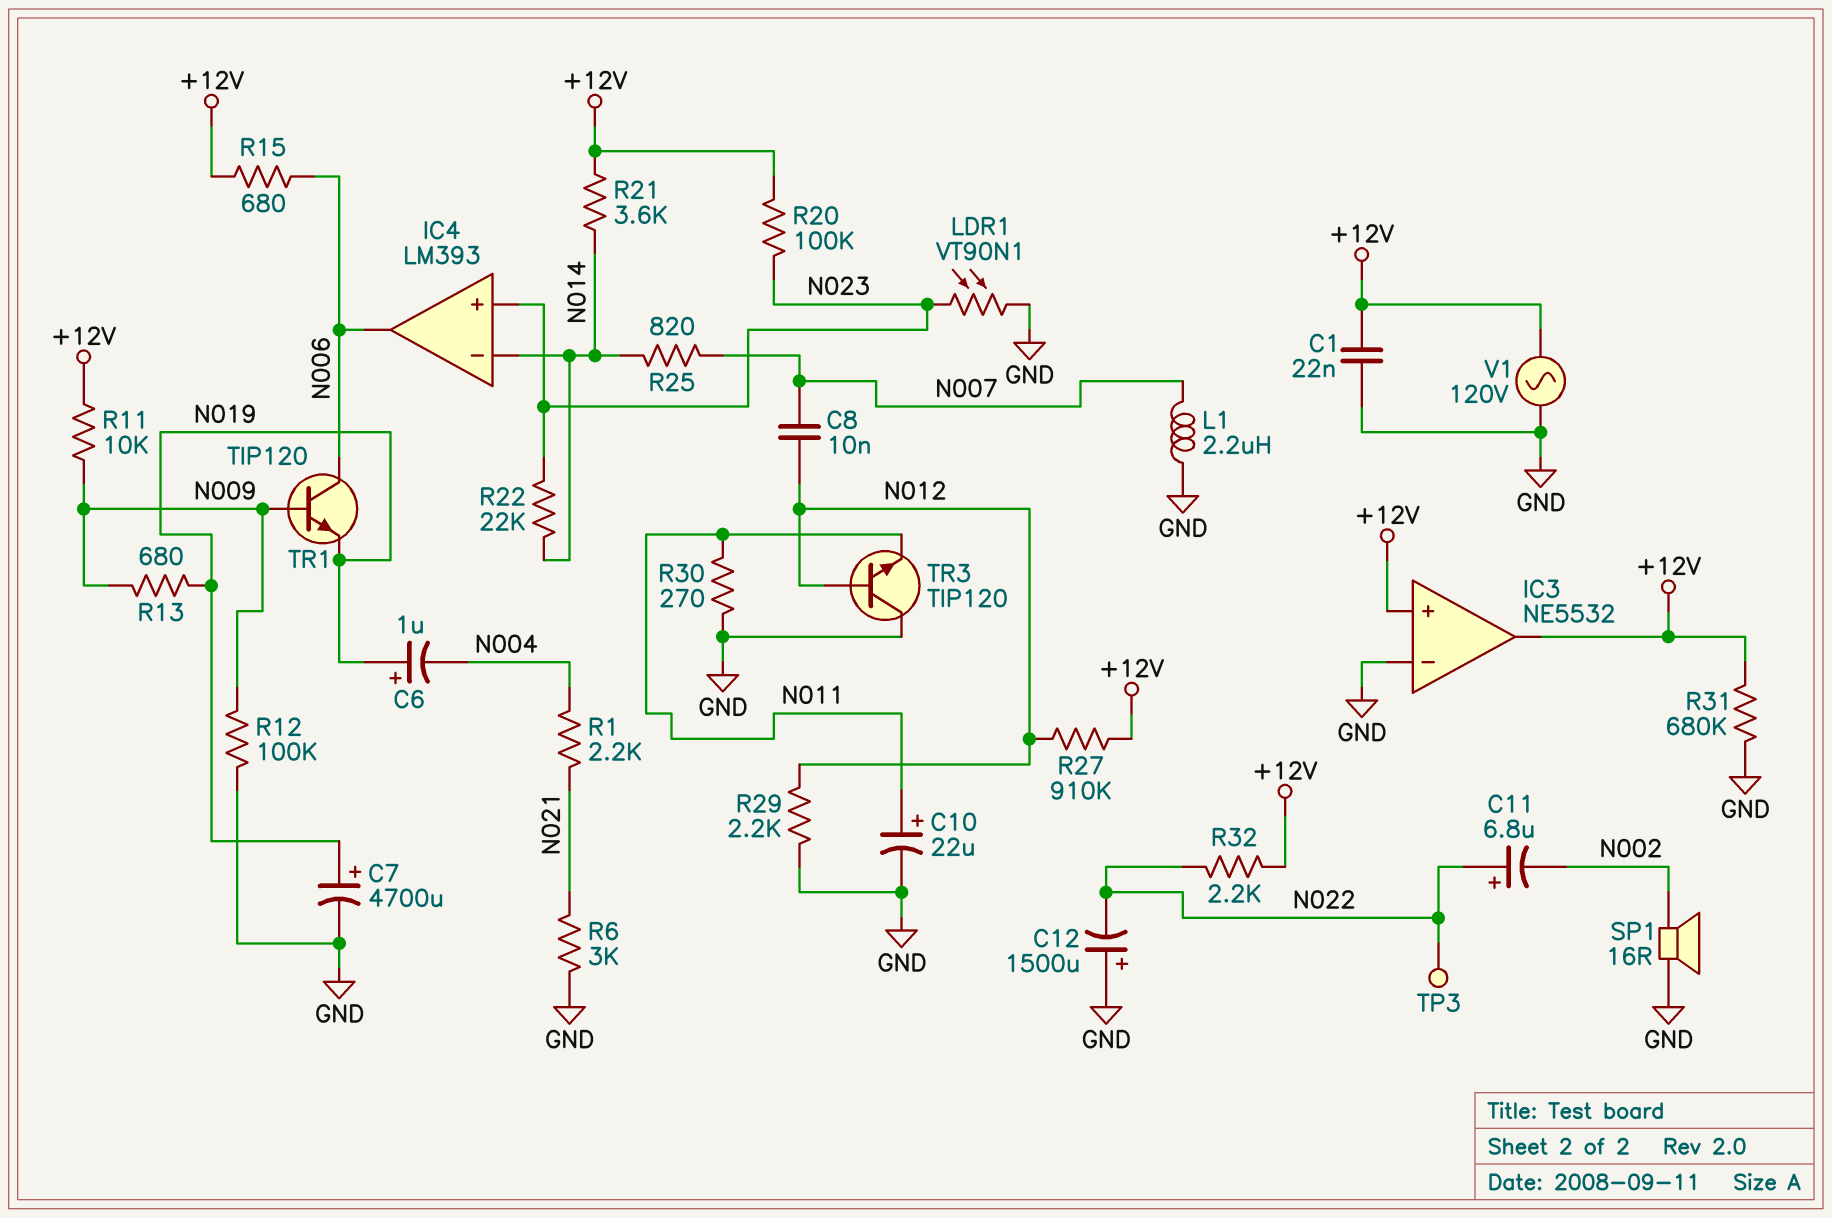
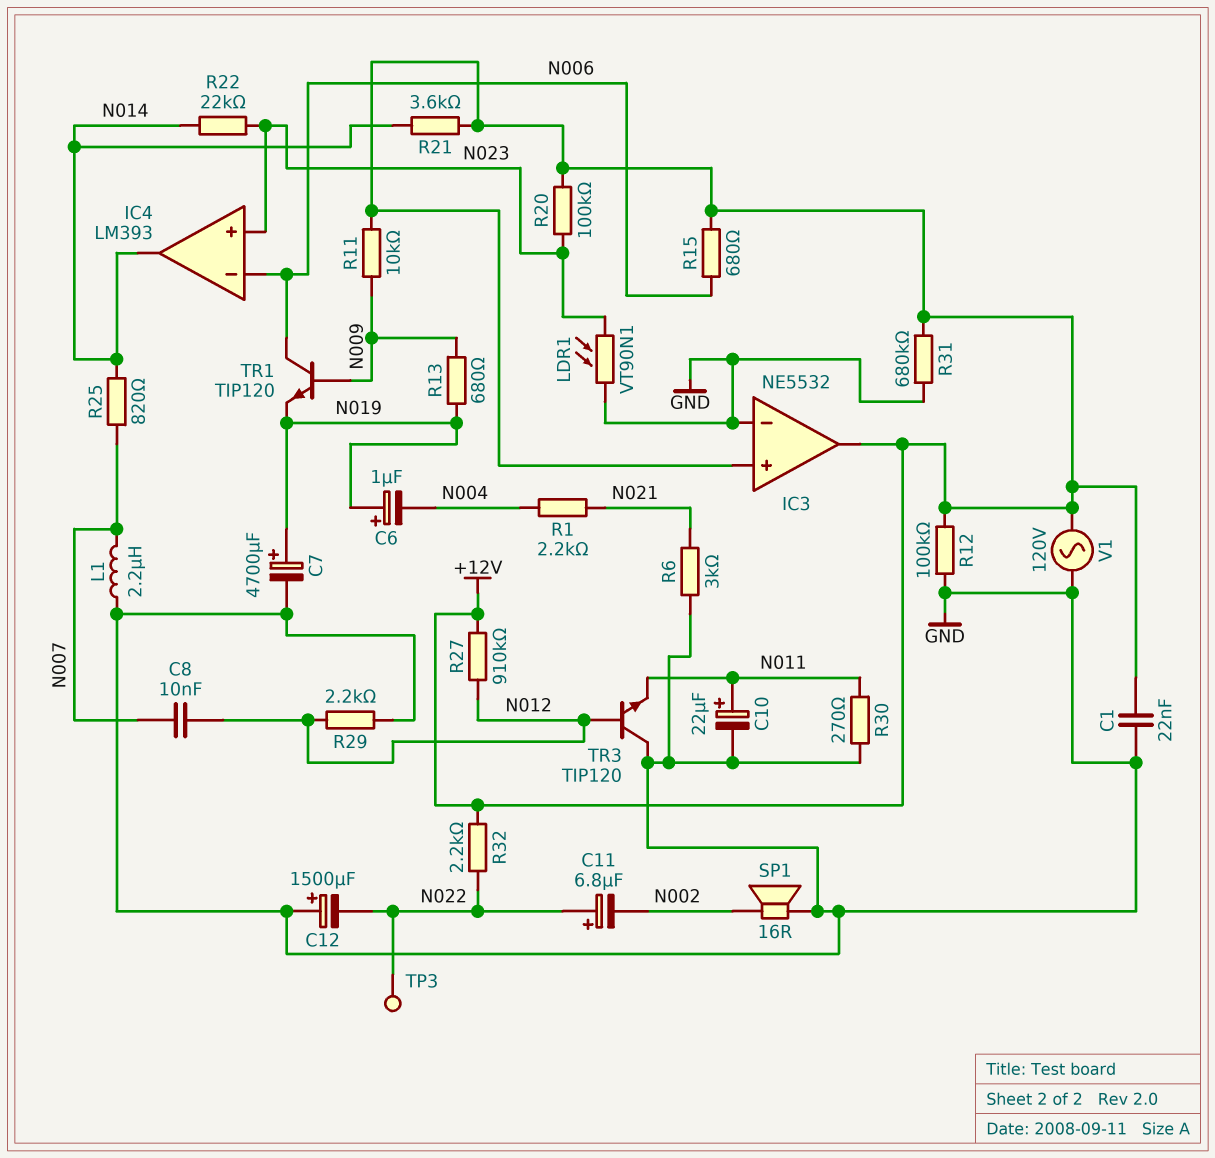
IC4 pin in-: N014 -> N006
IC4 pin out: N006 -> N014
R12: 100k (GND, N009) -> 100k (+12V, GND)

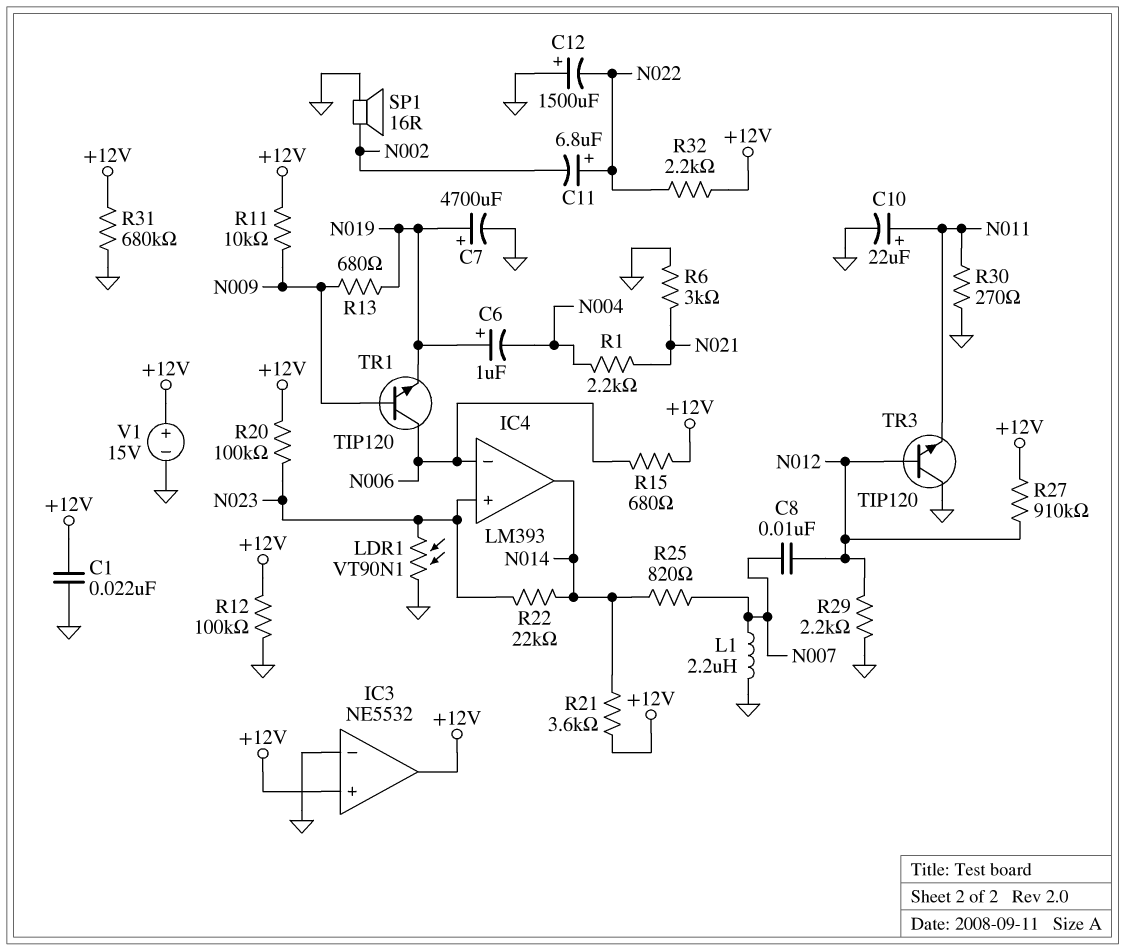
TP3: test point (N022) -> none
V1: AC 120V (+12V, GND) -> 15V (plus +12V, minus GND)

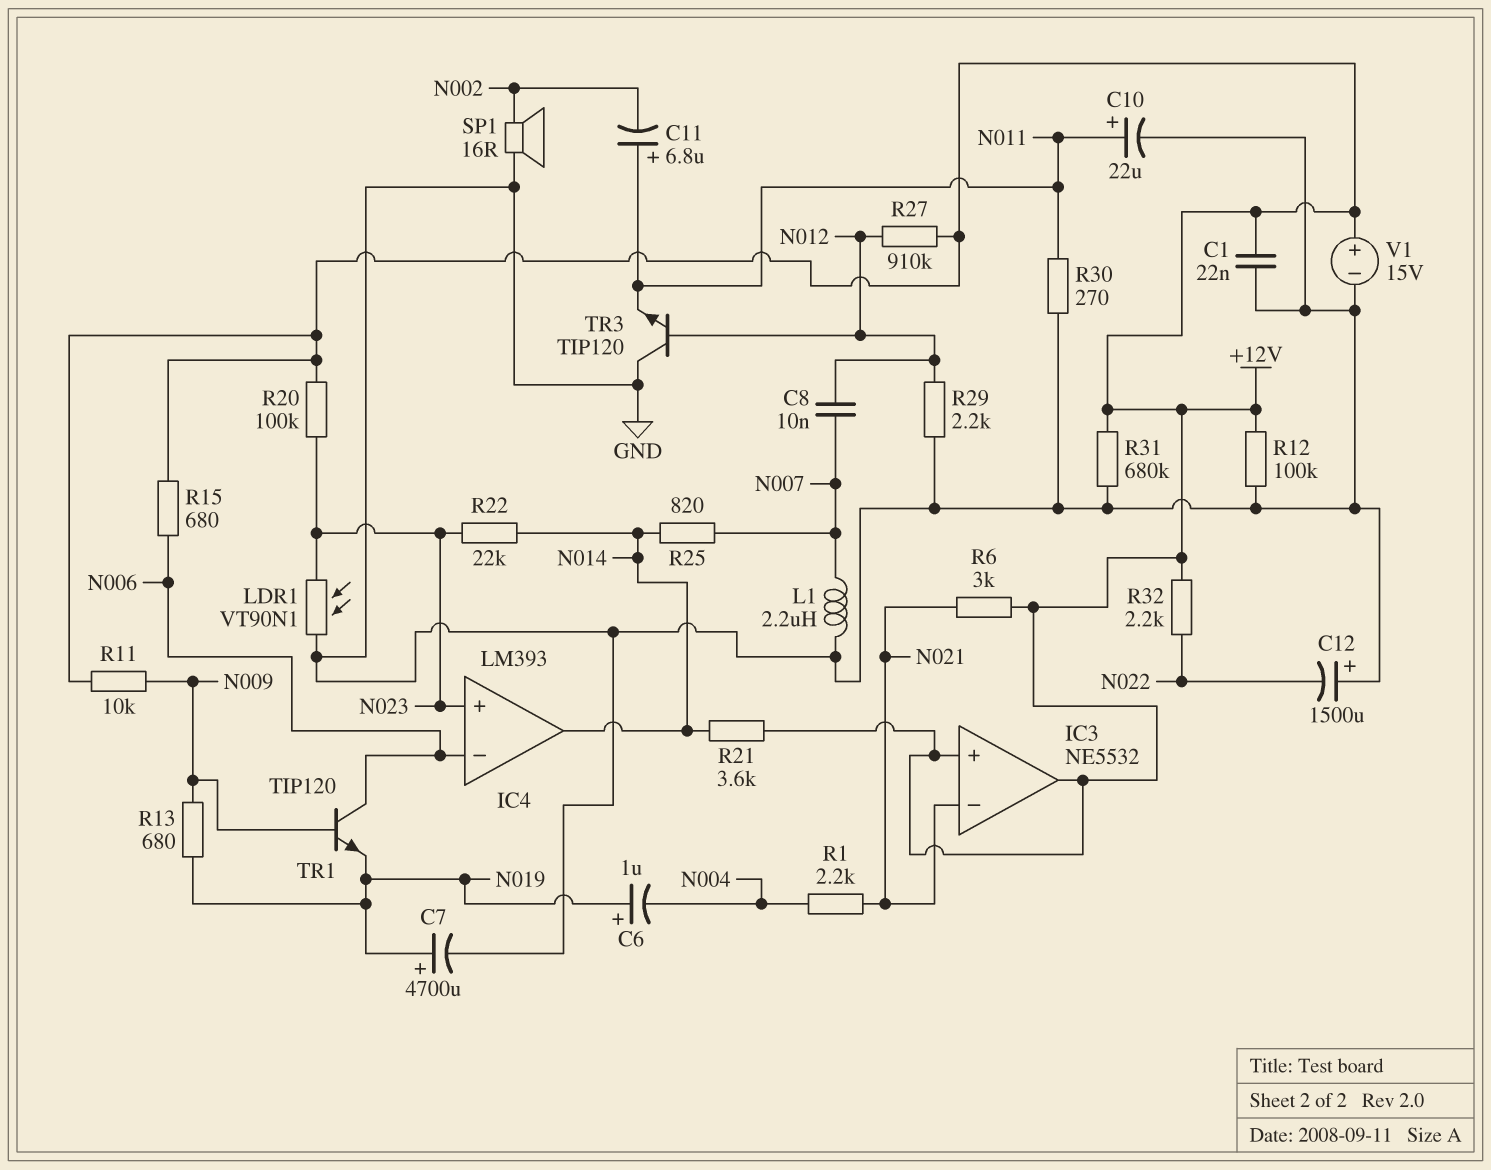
C11: 6.8uF (plus N022, minus N002) -> 6.8uF (plus N011, minus N002)
IC3 pin in-: GND -> N021
R6: 3k (GND, N021) -> 3k (+12V, N021)

